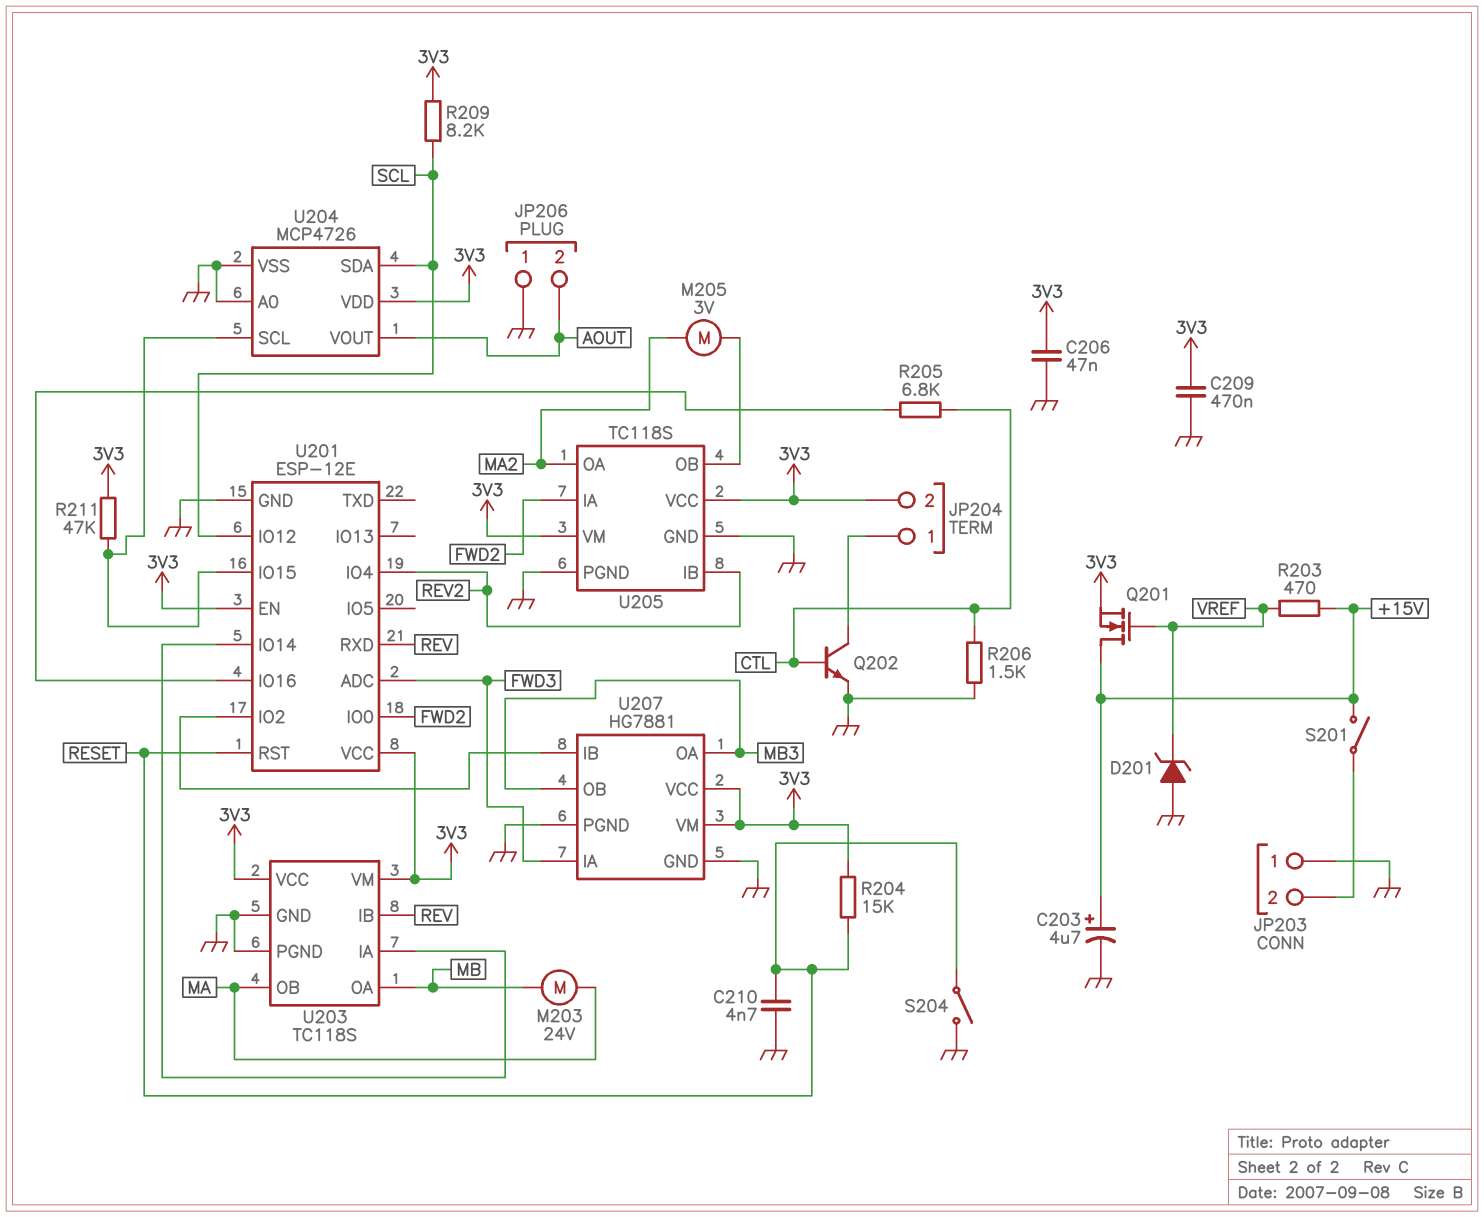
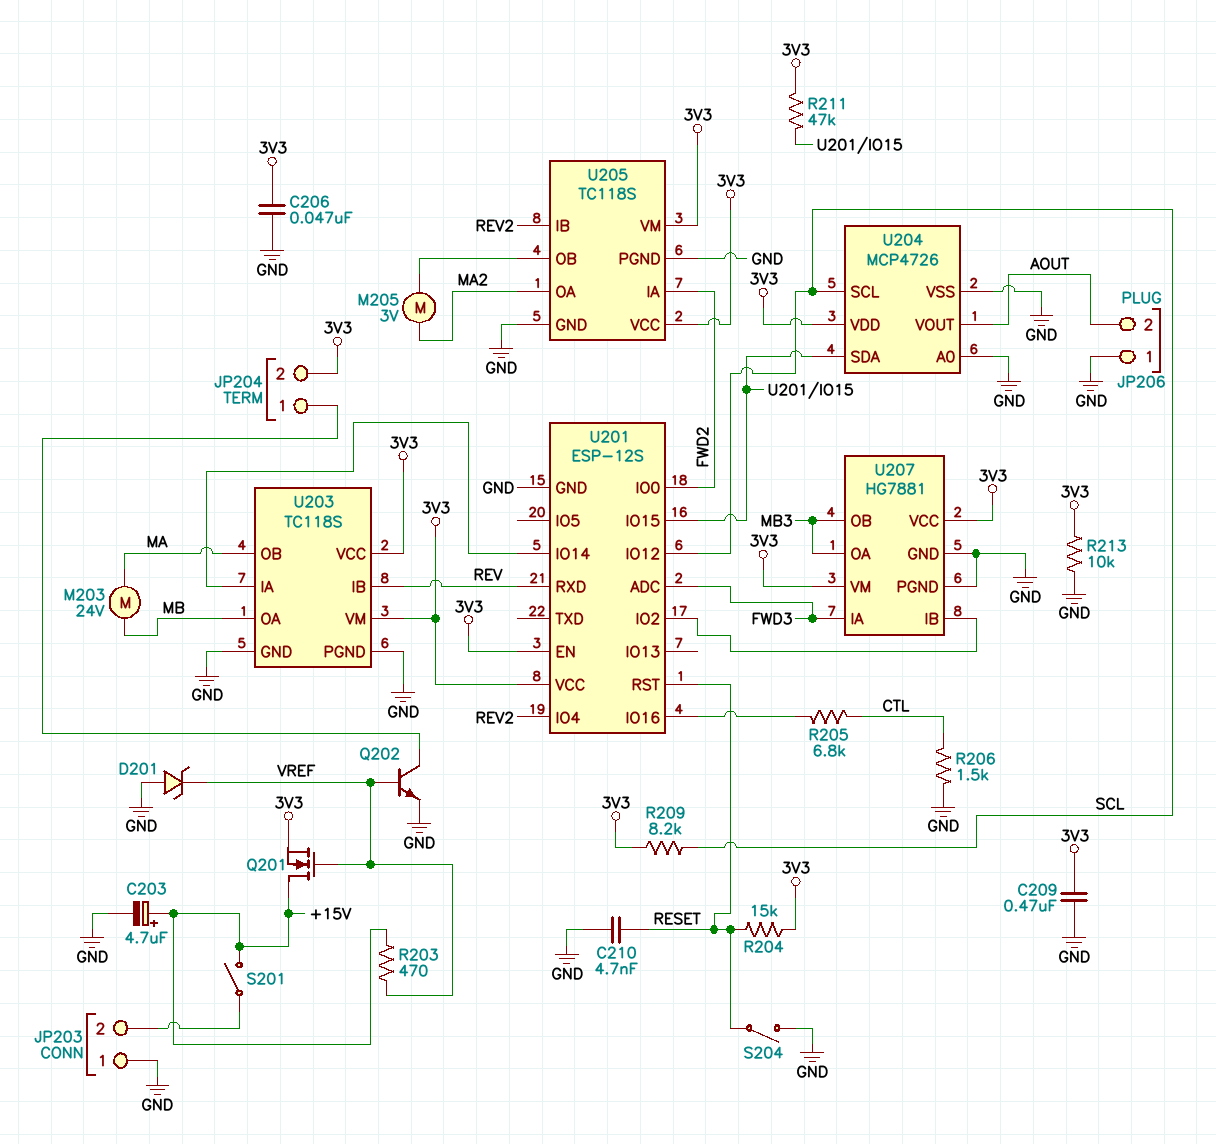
Q202: NPN (B CTL, C JP204/1, E GND) -> NPN (B VREF, C JP204/1, E GND)
R213: none -> 10k (3V3, GND)
U201: ESP-12E -> ESP-12S
U204 pin SCL: U201/IO15 -> SCL
U204 pin SDA: SCL -> U201/IO15

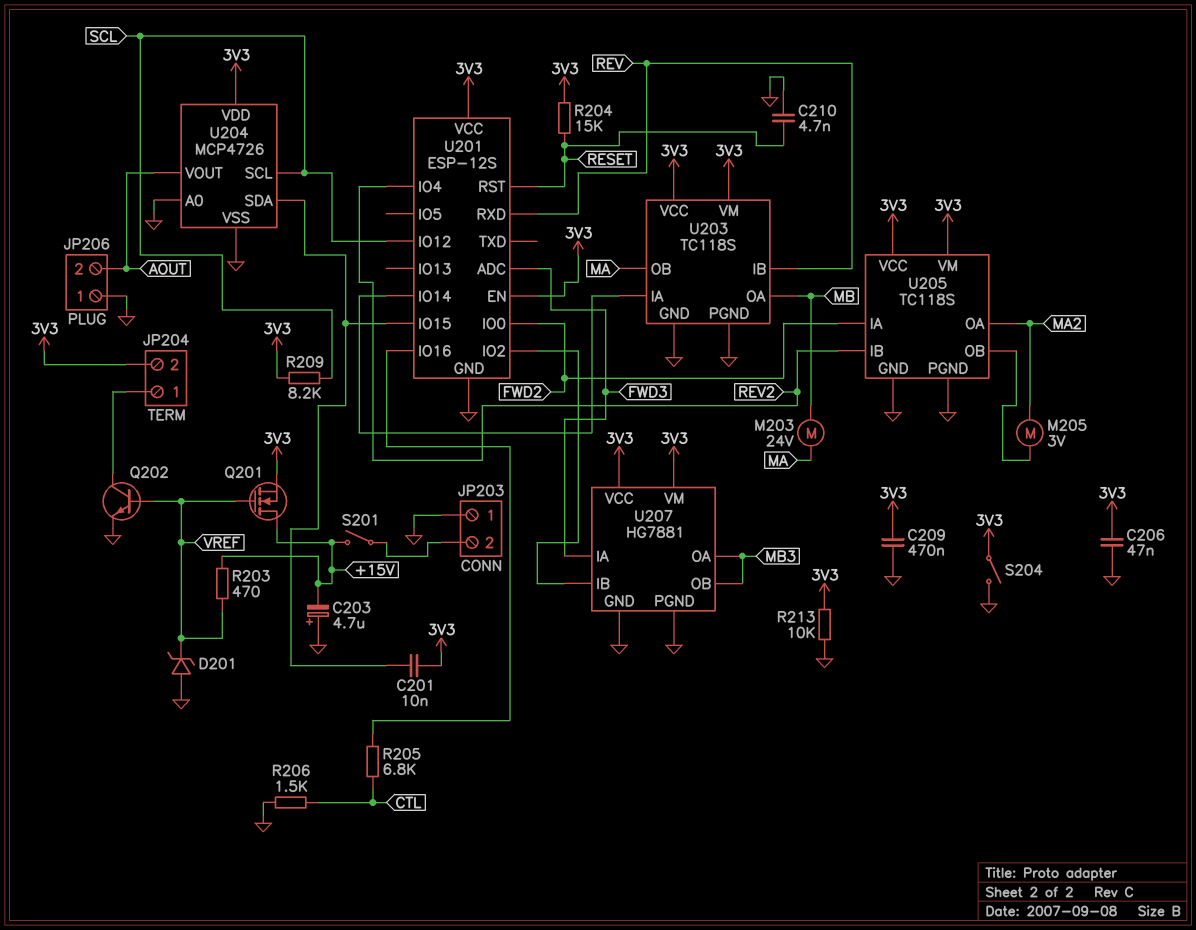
C201: none -> 10nF (3V3, U201/IO15)
C203: 4.7uF (plus +15V, minus GND) -> 4.7uF (plus GND, minus +15V)
R211: 47k (3V3, U201/IO15) -> none
S204: switch (GND, RESET) -> switch (3V3, GND)

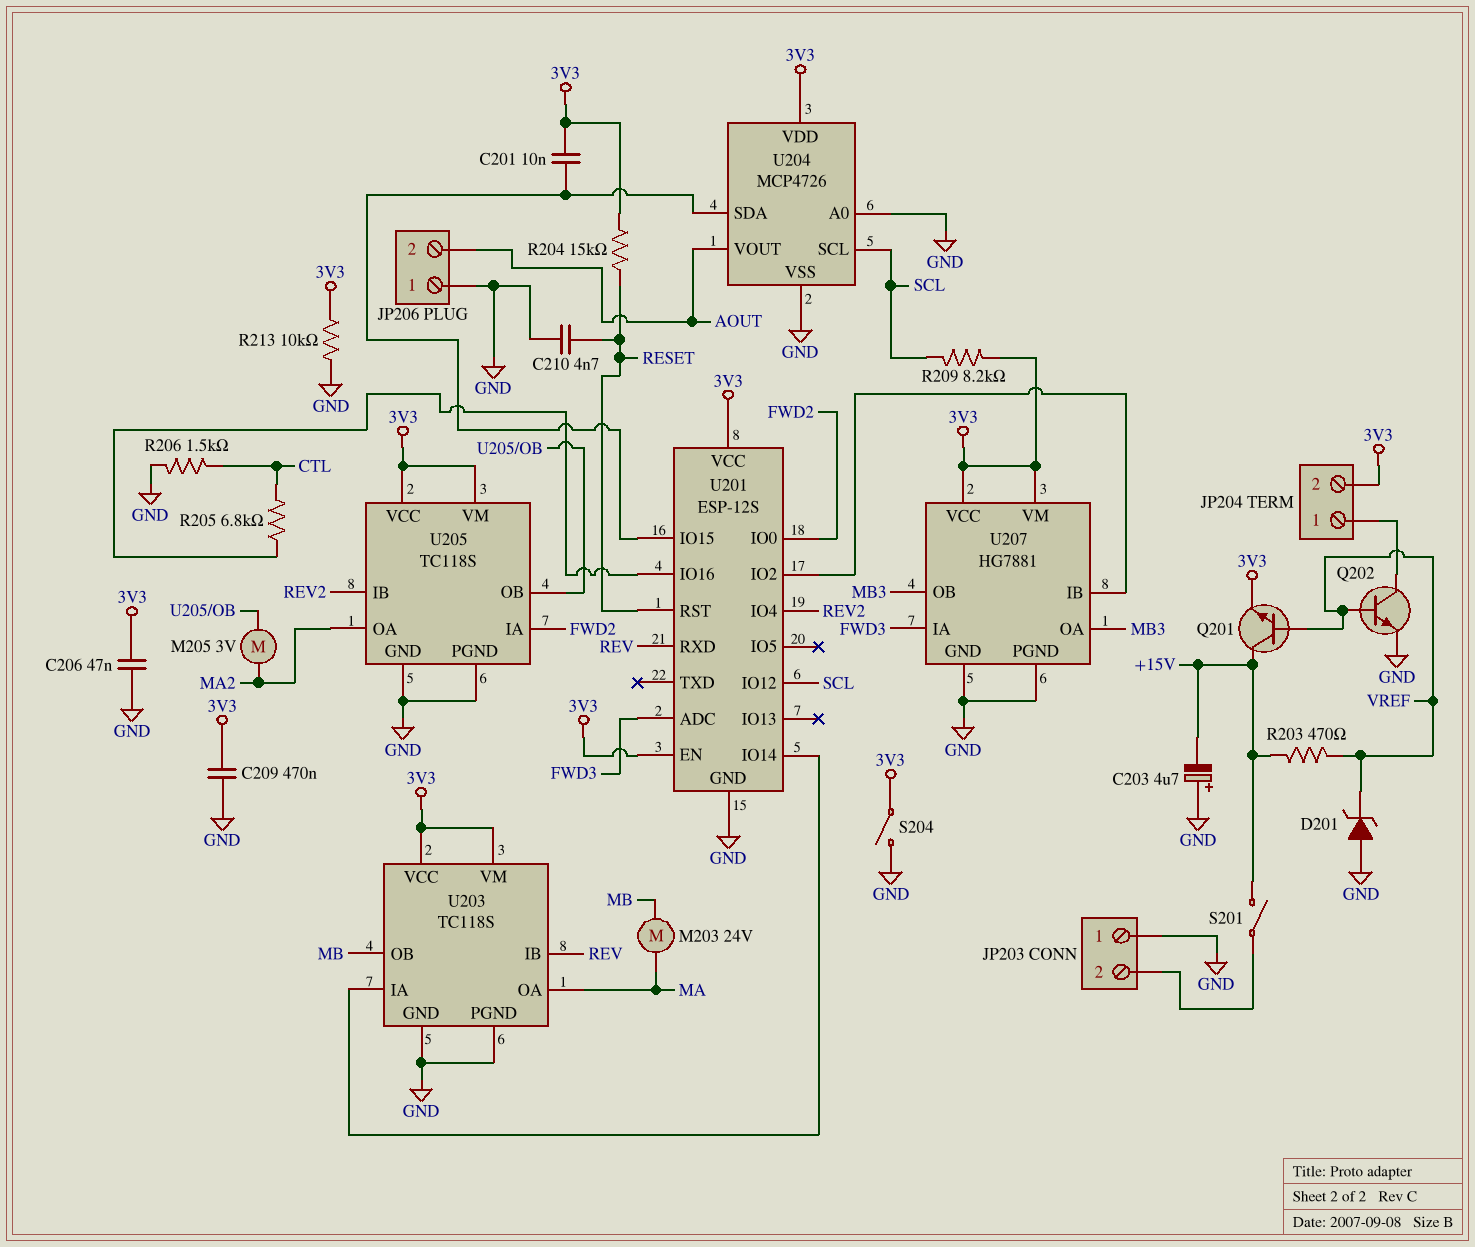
Q201: NMOS (G VREF, D +15V, S 3V3) -> NPN (B VREF, C +15V, E 3V3)
U203 pin OA: MB -> MA
U203 pin OB: MA -> MB

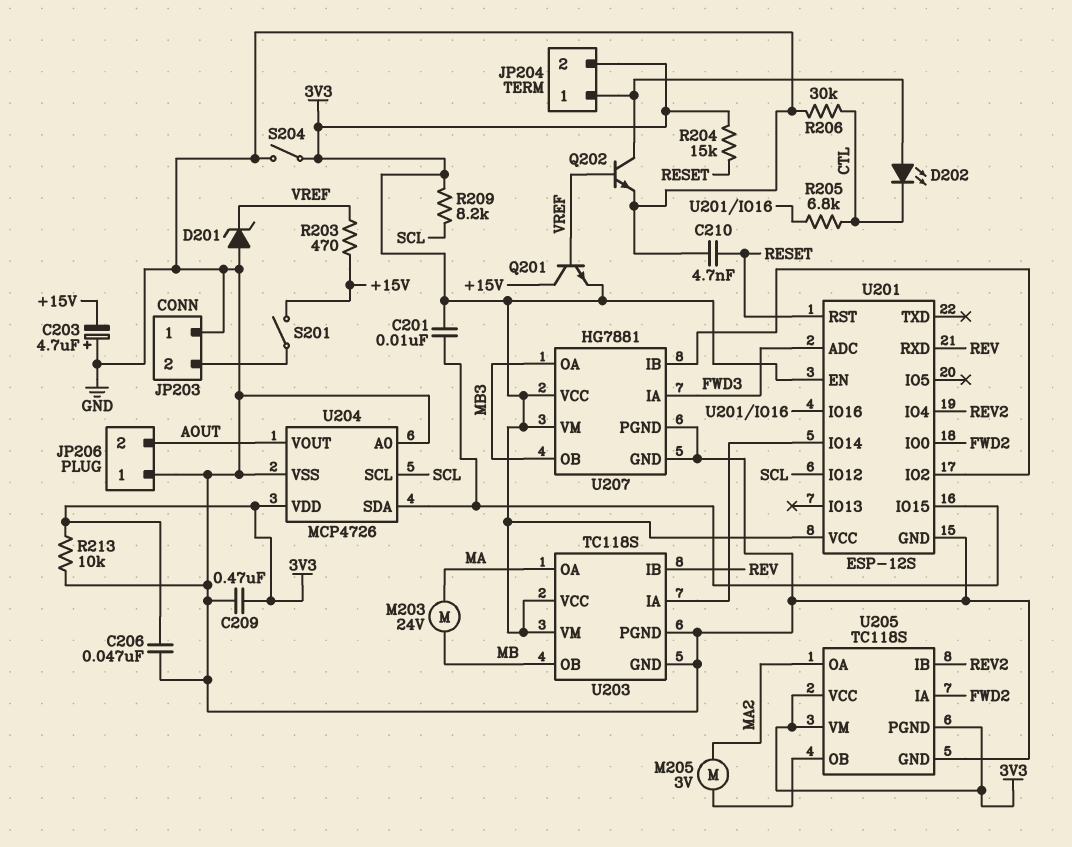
D202: none -> LED (A JP204/1, K CTL)
R206: 1.5k (CTL, GND) -> 30k (CTL, GND)
U205 pin PGND: GND -> 3V3

